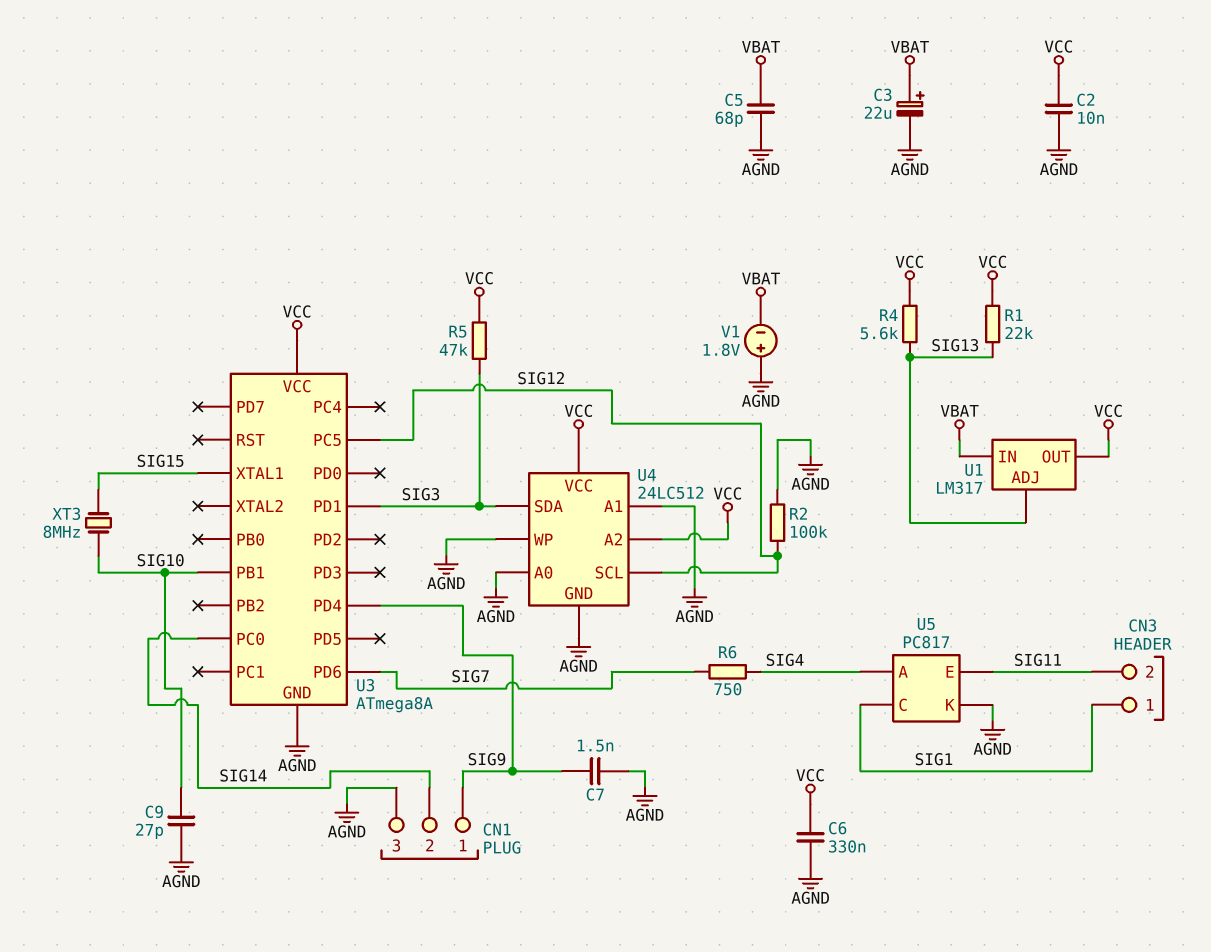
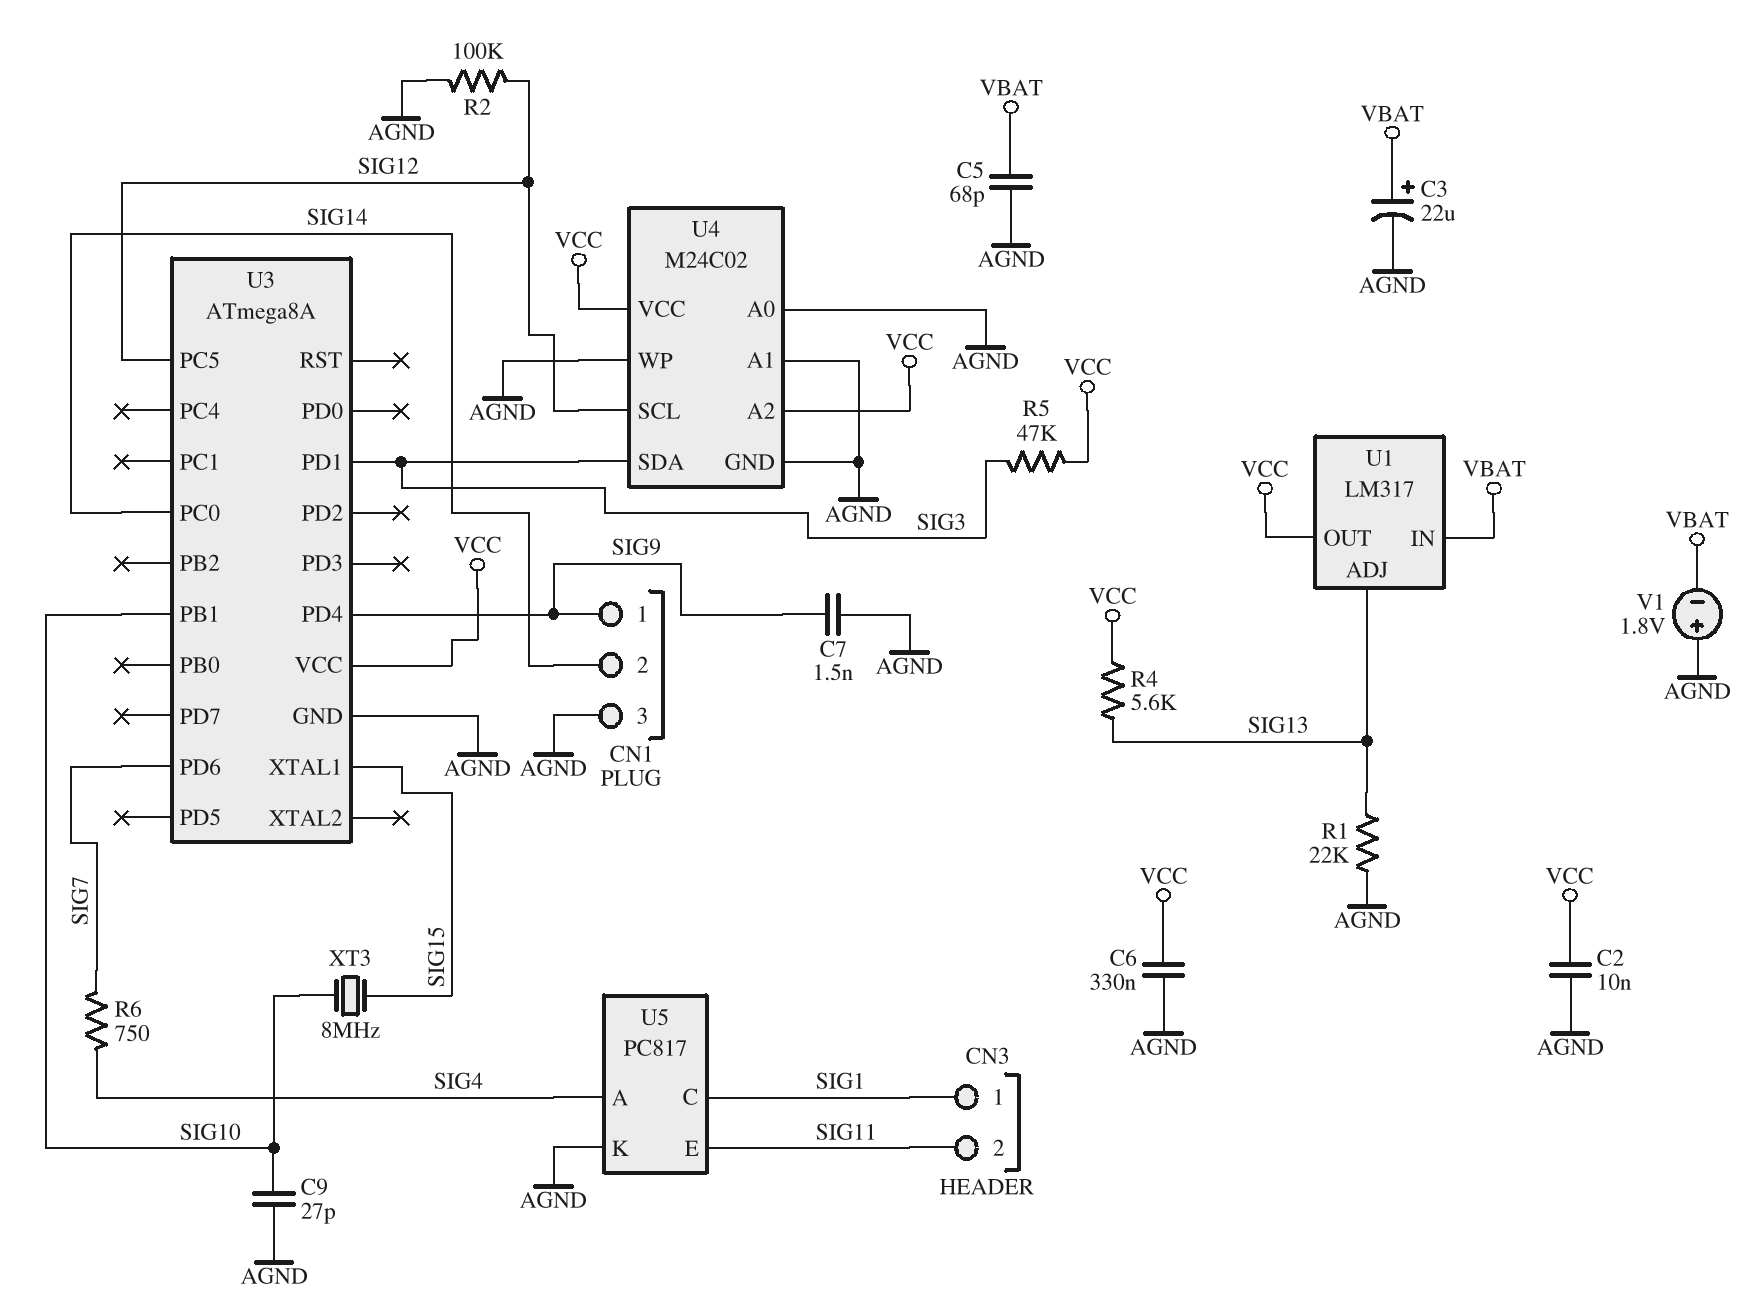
R1: 22k (SIG13, VCC) -> 22k (AGND, SIG13)
U4: 24LC512 -> M24C02

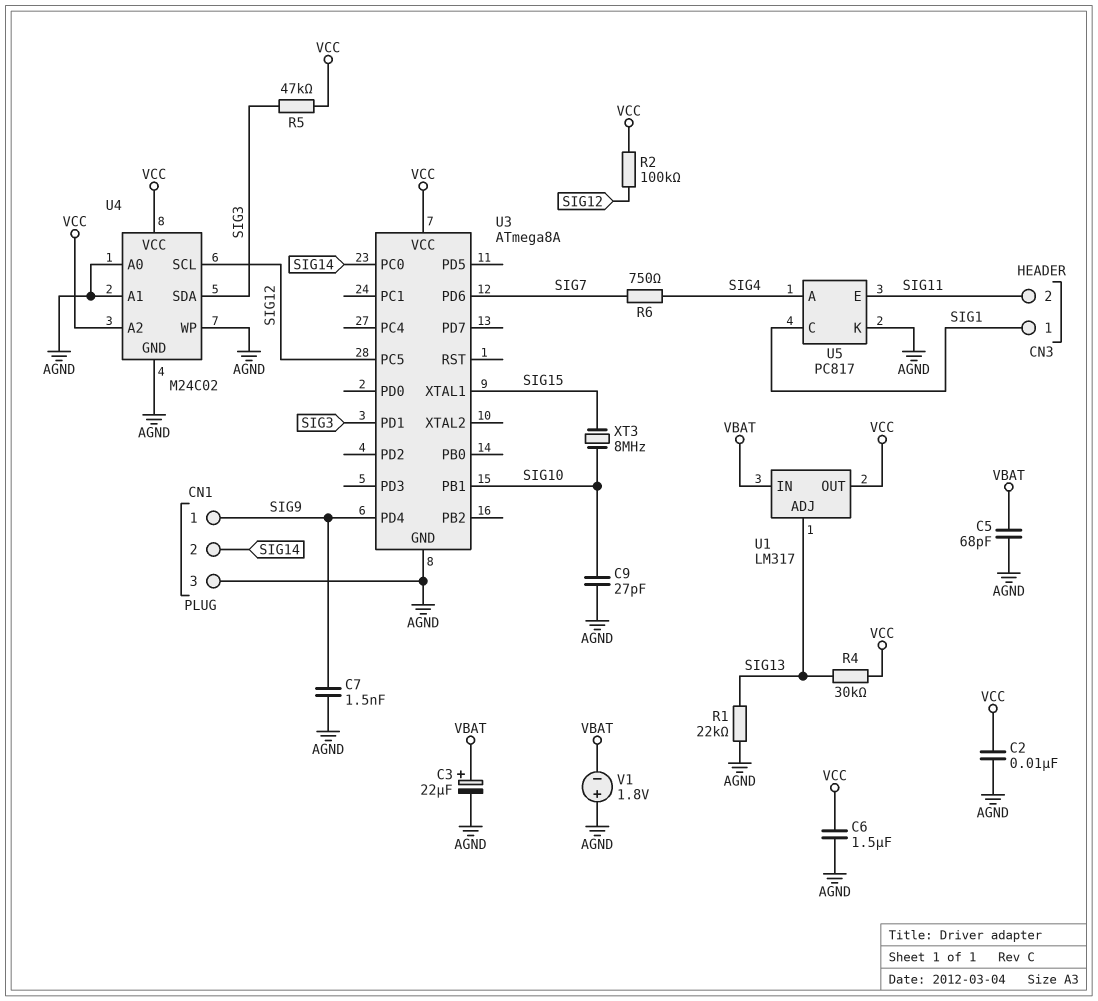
C6: 330nF (AGND, VCC) -> 1.5uF (AGND, VCC)
R2: 100k (AGND, SIG12) -> 100k (SIG12, VCC)
R4: 5.6k (SIG13, VCC) -> 30k (SIG13, VCC)

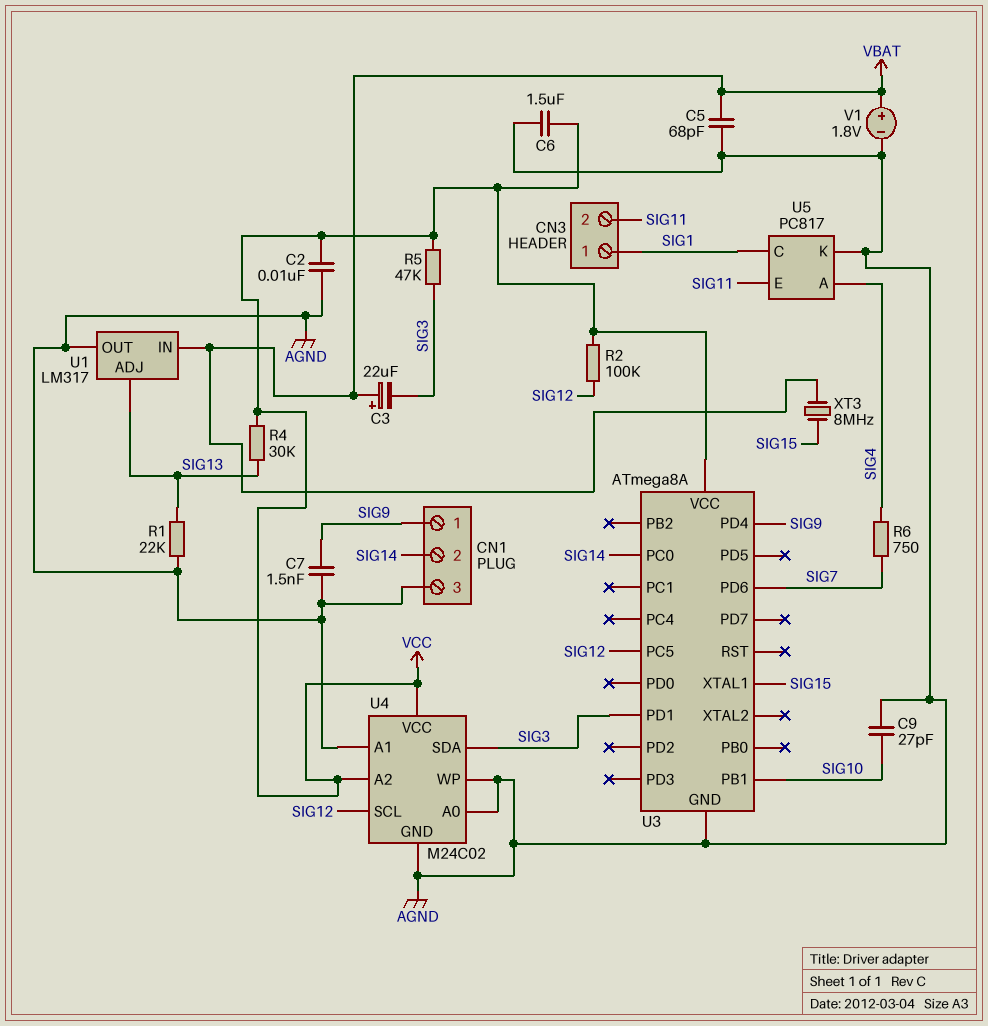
C3: 22uF (plus VBAT, minus AGND) -> 22uF (plus VBAT, minus SIG3)
U1 pin OUT: VCC -> AGND
V1: 1.8V (plus AGND, minus VBAT) -> 1.8V (plus VBAT, minus AGND)
XT3: 8MHz (SIG10, SIG15) -> 8MHz (SIG15, VBAT)

